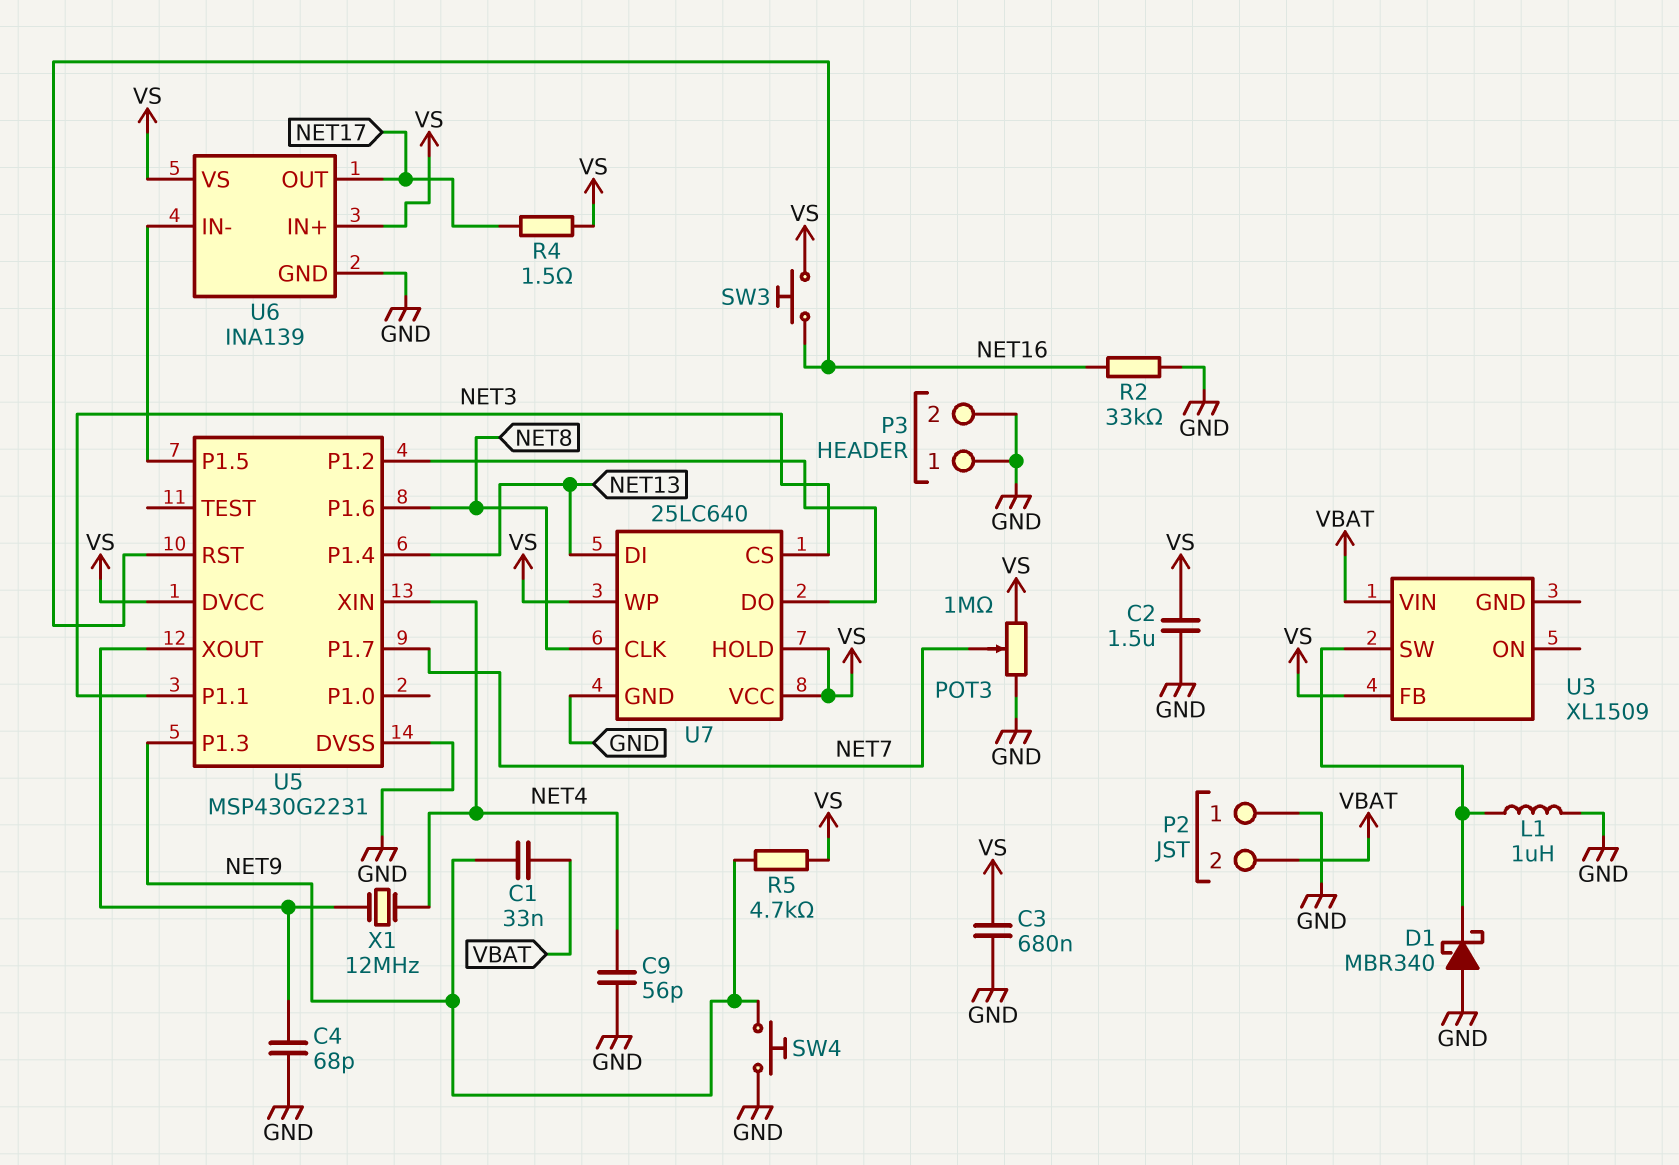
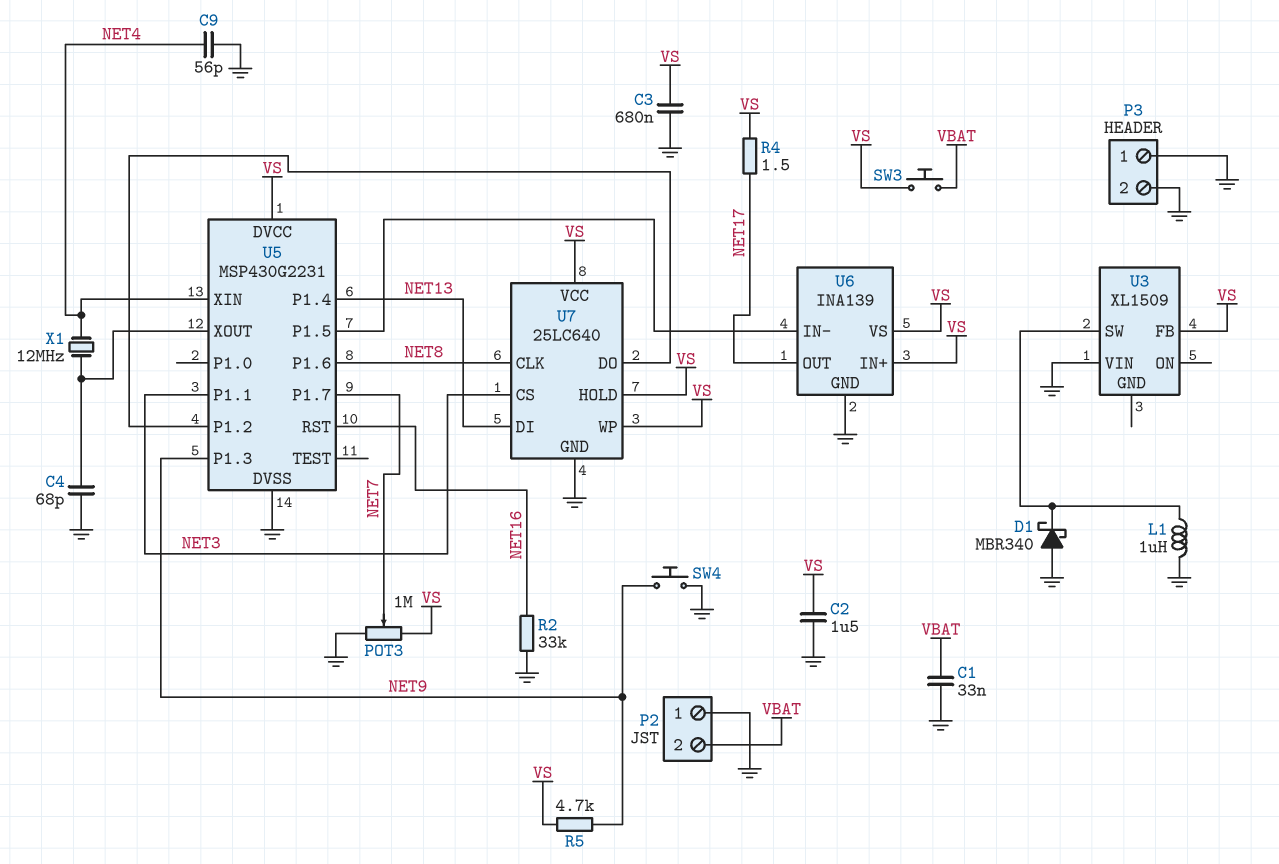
C1: 33nF (NET9, VBAT) -> 33nF (GND, VBAT)
SW3: button (NET16, VS) -> button (VBAT, VS)
U3 pin VIN: VBAT -> GND

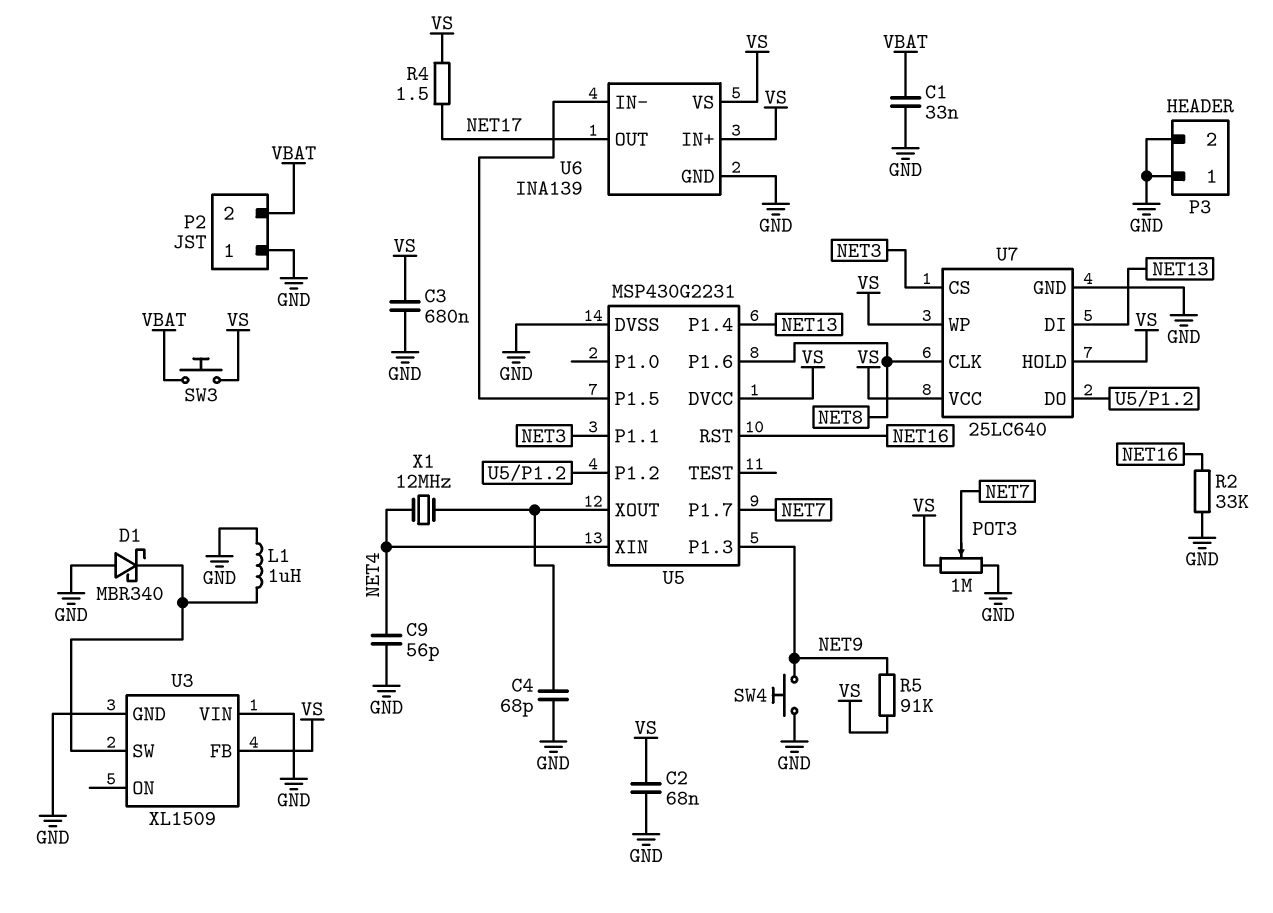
C2: 1.5uF (GND, VS) -> 68nF (GND, VS)
R5: 4.7k (NET9, VS) -> 91k (NET9, VS)
U3 pin GND: none -> GND

